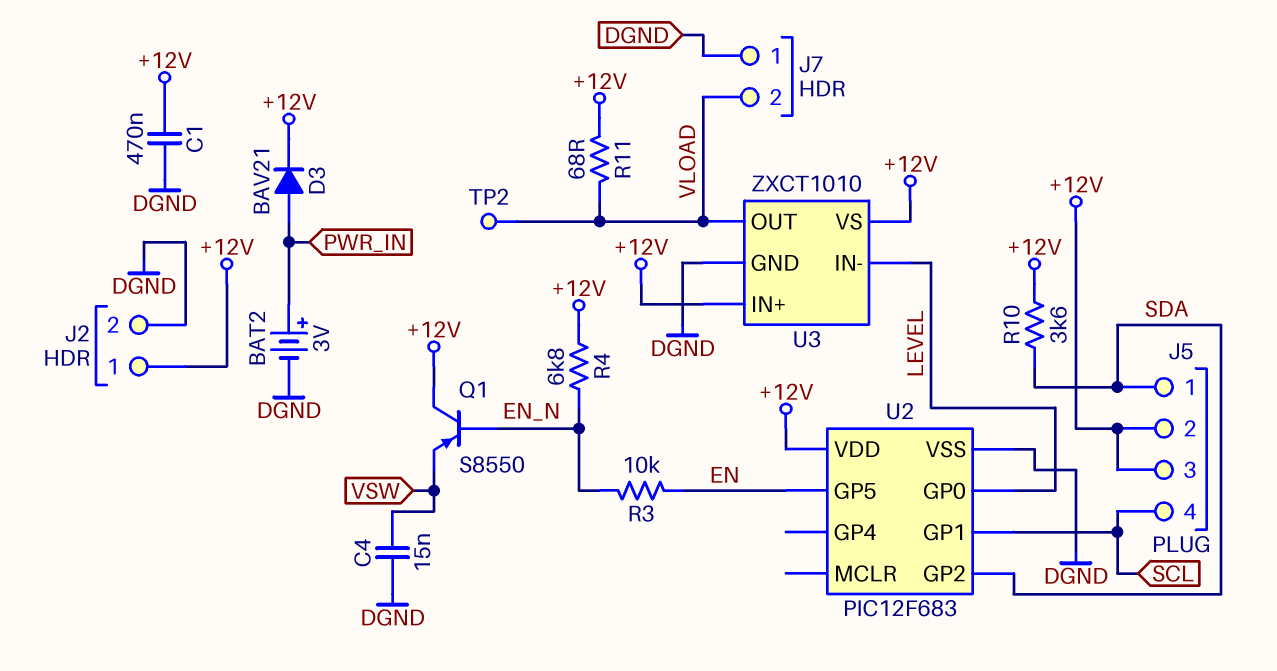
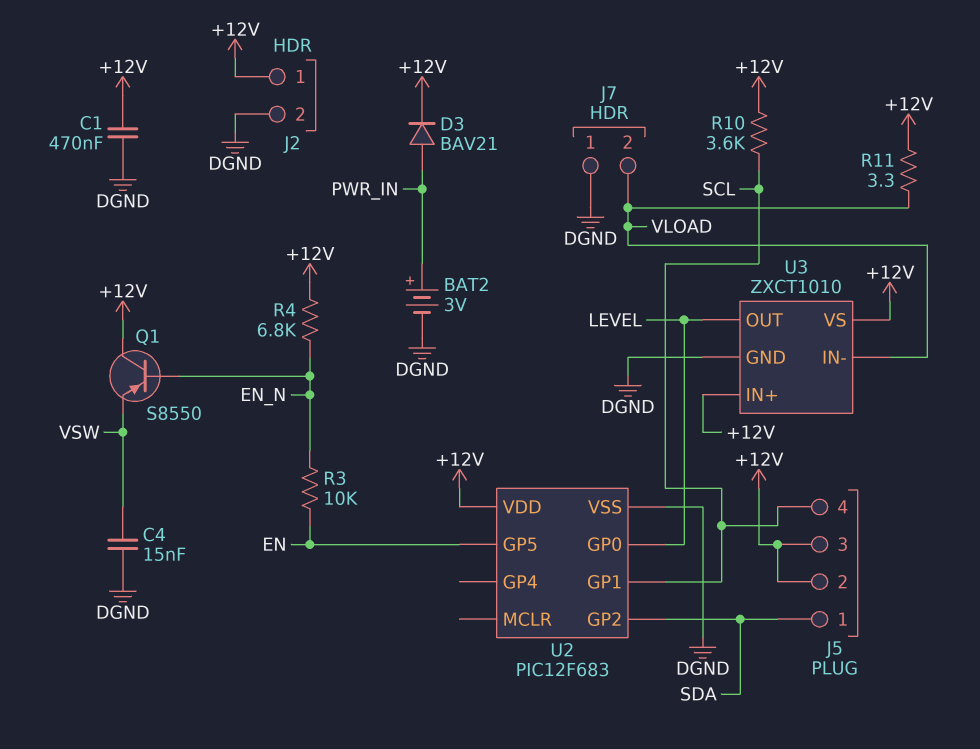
R10: 3.6k (+12V, SDA) -> 3.6k (+12V, SCL)
R11: 68 (+12V, VLOAD) -> 3.3 (+12V, VLOAD)
TP2: test point (VLOAD) -> none
U3 pin IN-: LEVEL -> VLOAD
U3 pin OUT: VLOAD -> LEVEL

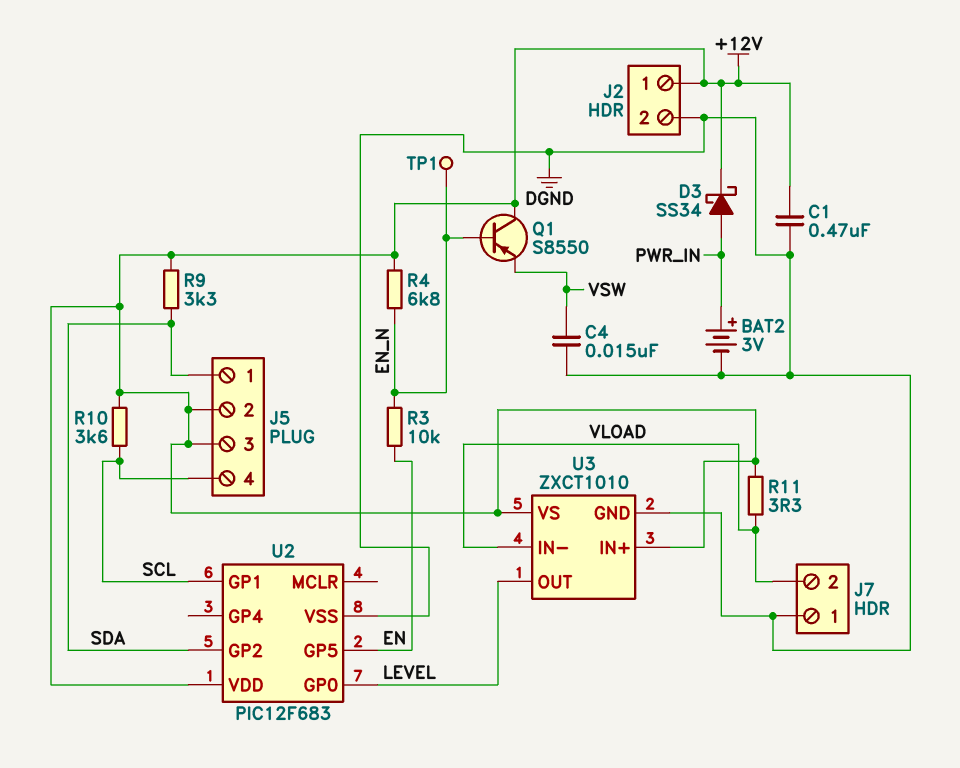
D3: diode BAV21 (A PWR_IN, K +12V) -> schottky SS34 (A PWR_IN, K +12V)
R9: none -> 3.3k (+12V, SDA)
TP1: none -> test point (EN_N)

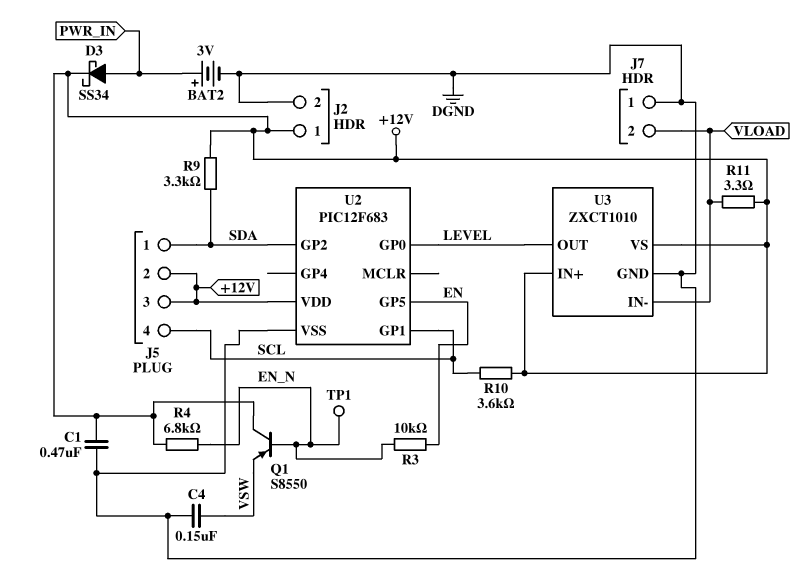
C4: 15nF (DGND, VSW) -> 150nF (DGND, VSW)

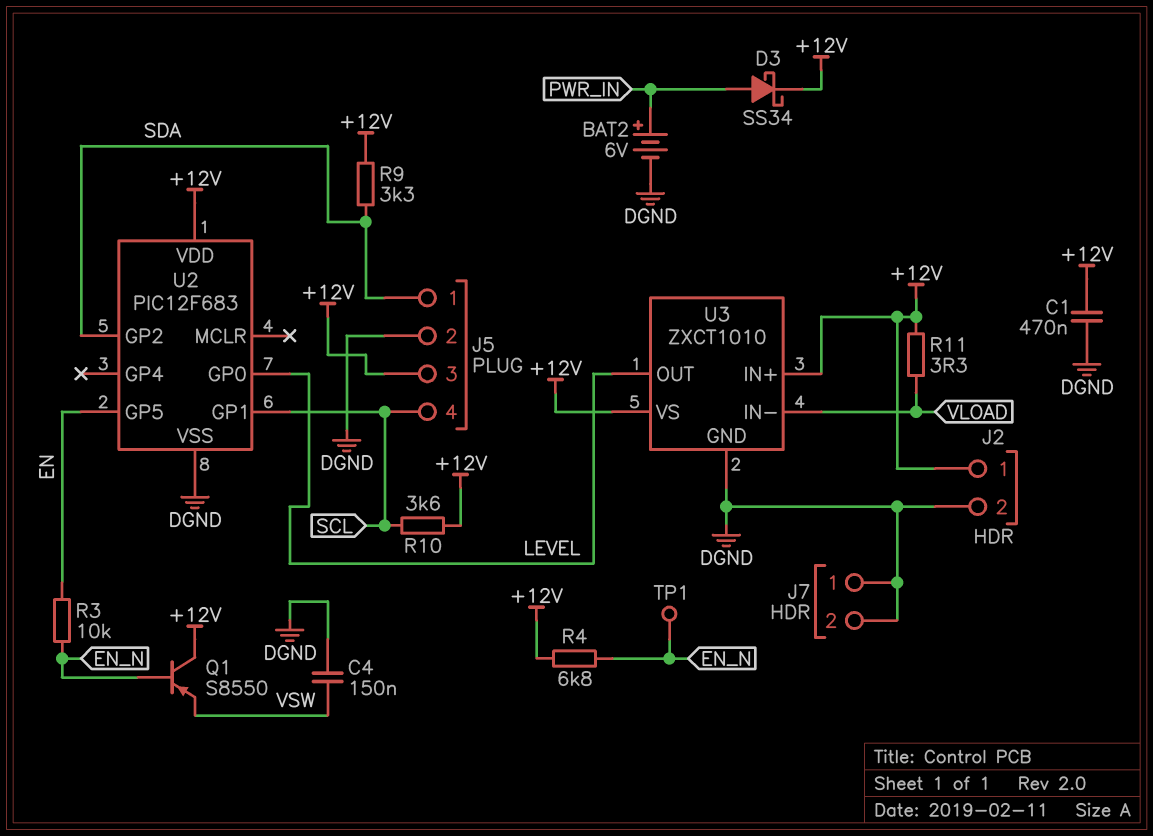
BAT2: 3V (plus PWR_IN, minus DGND) -> 6V (plus PWR_IN, minus DGND)
J5 pin 2: +12V -> DGND
J7 pin 2: VLOAD -> DGND

